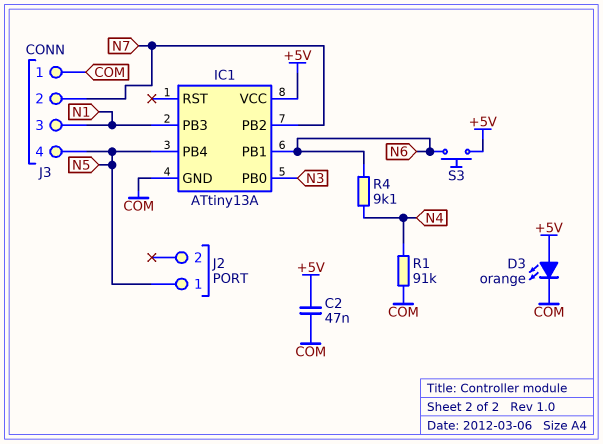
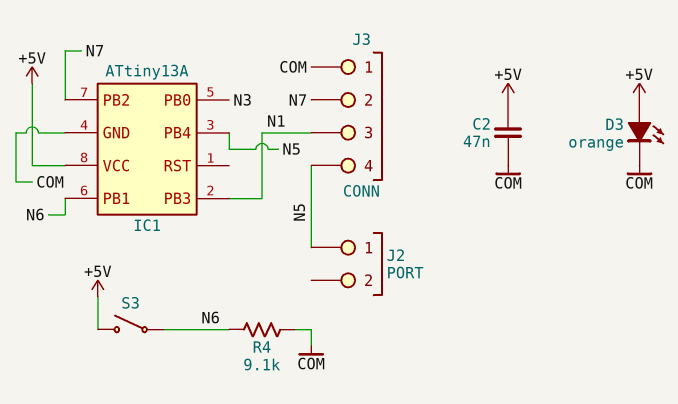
R1: 91k (COM, N4) -> none
R4: 9.1k (N4, N6) -> 9.1k (COM, N6)
S3: button (+5V, N6) -> switch (+5V, N6)

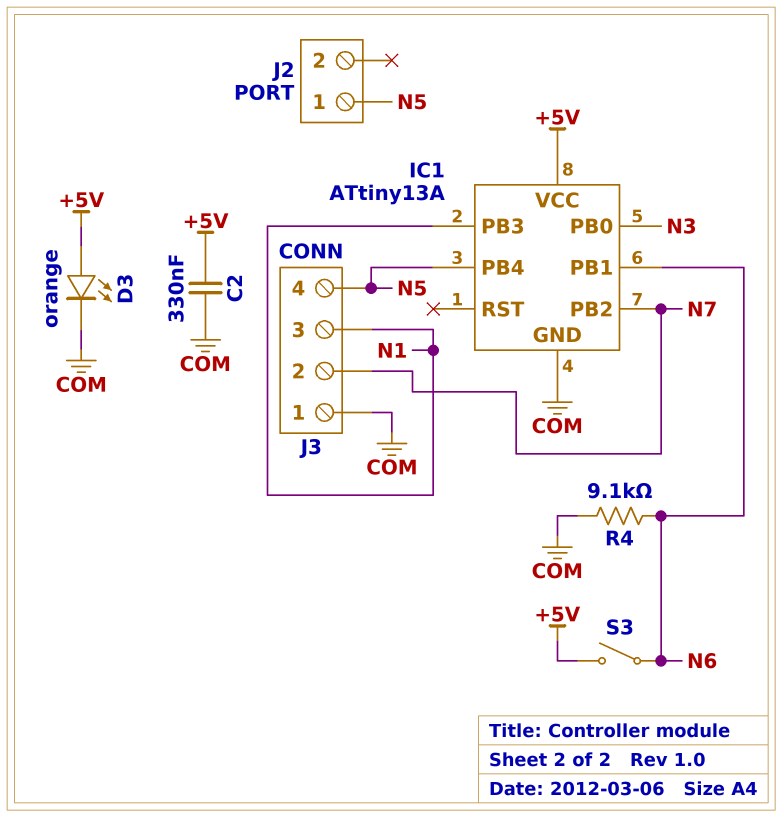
C2: 47nF (+5V, COM) -> 330nF (+5V, COM)

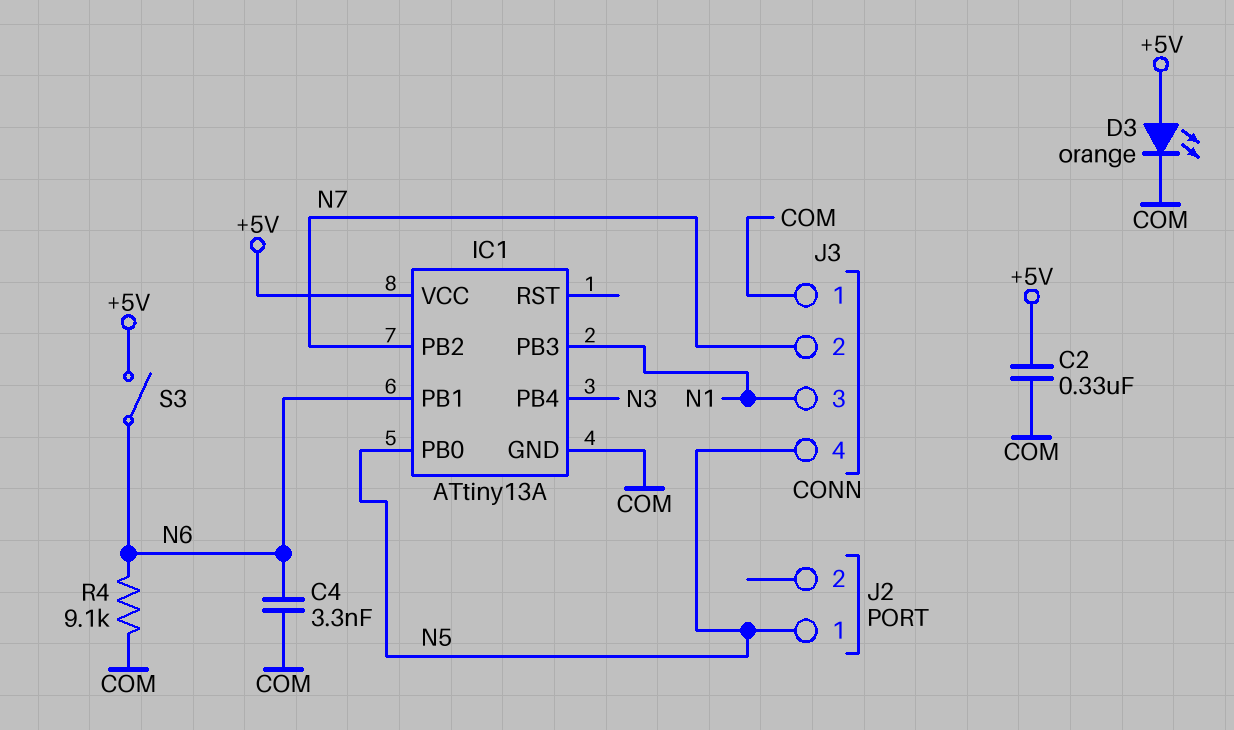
C4: none -> 3.3nF (COM, N6)
IC1 pin PB0: N3 -> N5
IC1 pin PB4: N5 -> N3

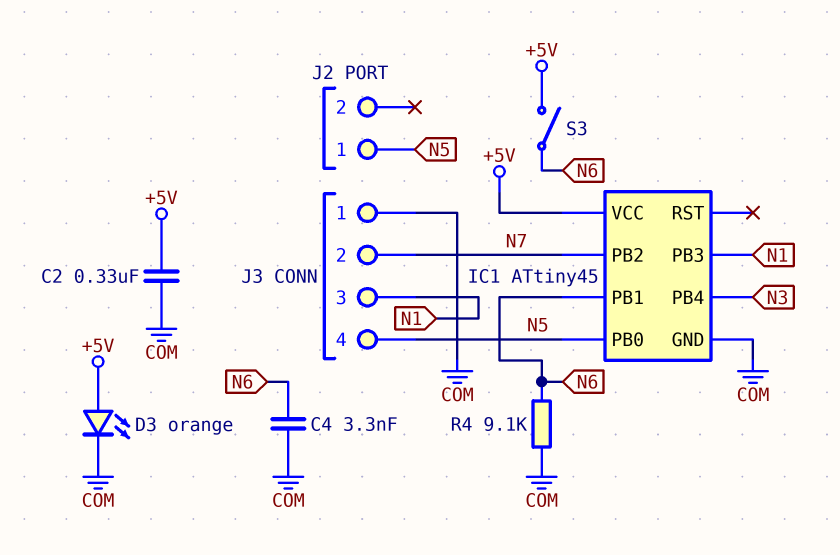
IC1: ATtiny13A -> ATtiny45

